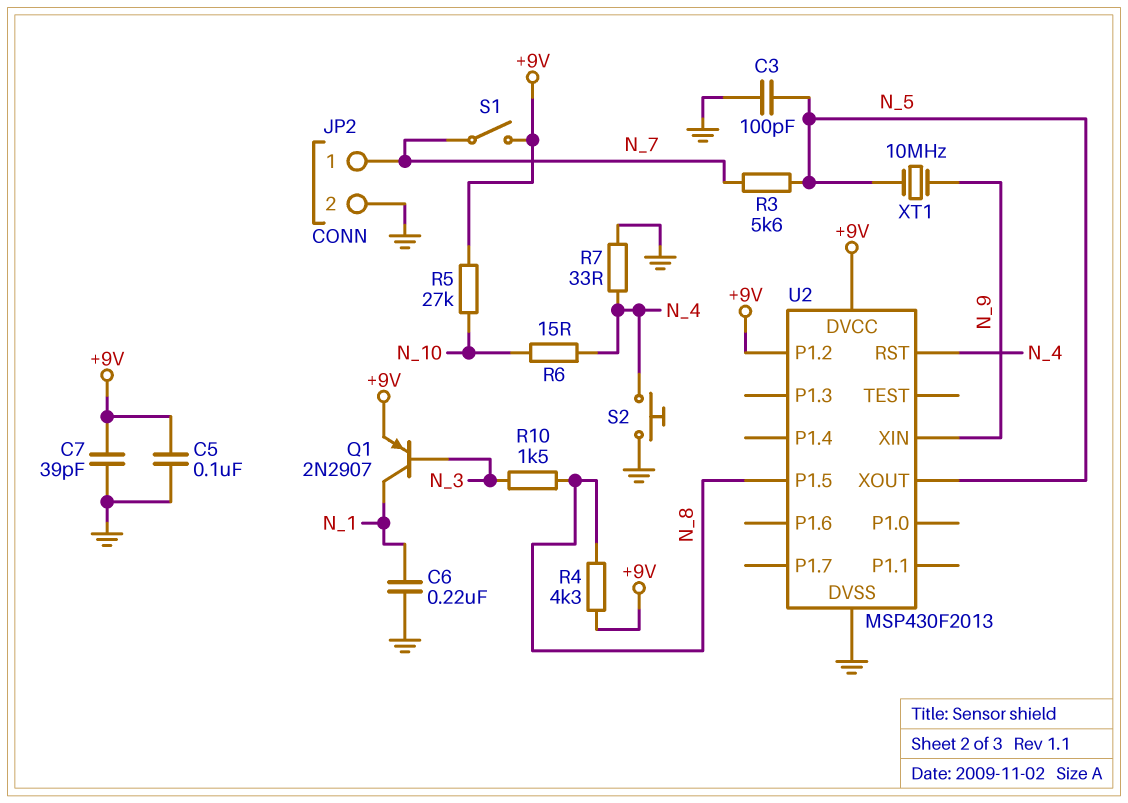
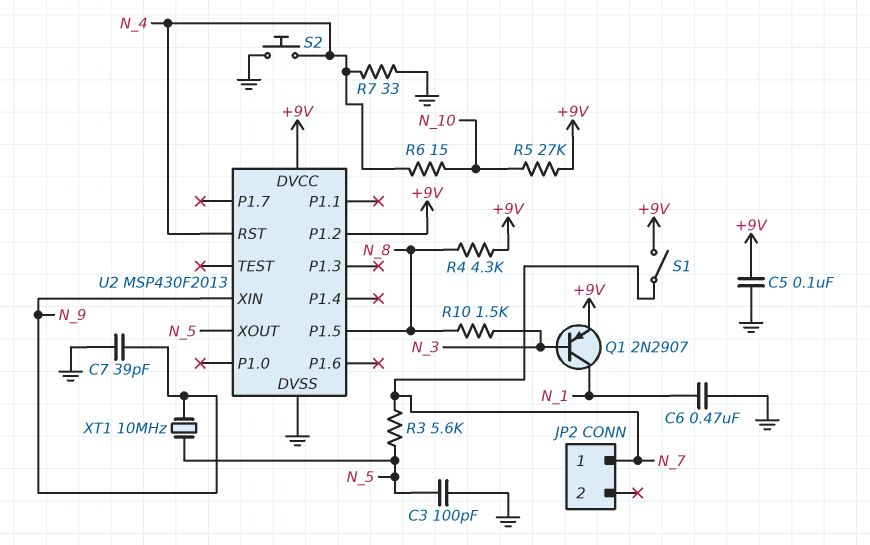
C6: 220nF (GND, N_1) -> 470nF (GND, N_1)
C7: 39pF (+9V, GND) -> 39pF (GND, N_9)
JP2 pin 2: GND -> none

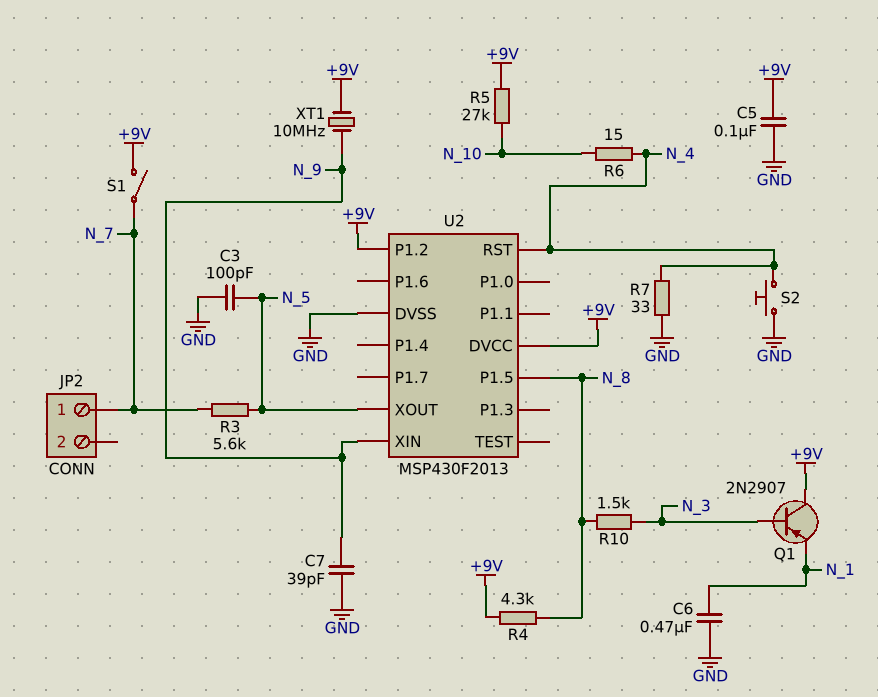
Q1: PNP 2N2907 (B N_3, C N_1, E +9V) -> PNP 2N2907 (B N_3, C +9V, E N_1)
XT1: 10MHz (N_5, N_9) -> 10MHz (+9V, N_9)

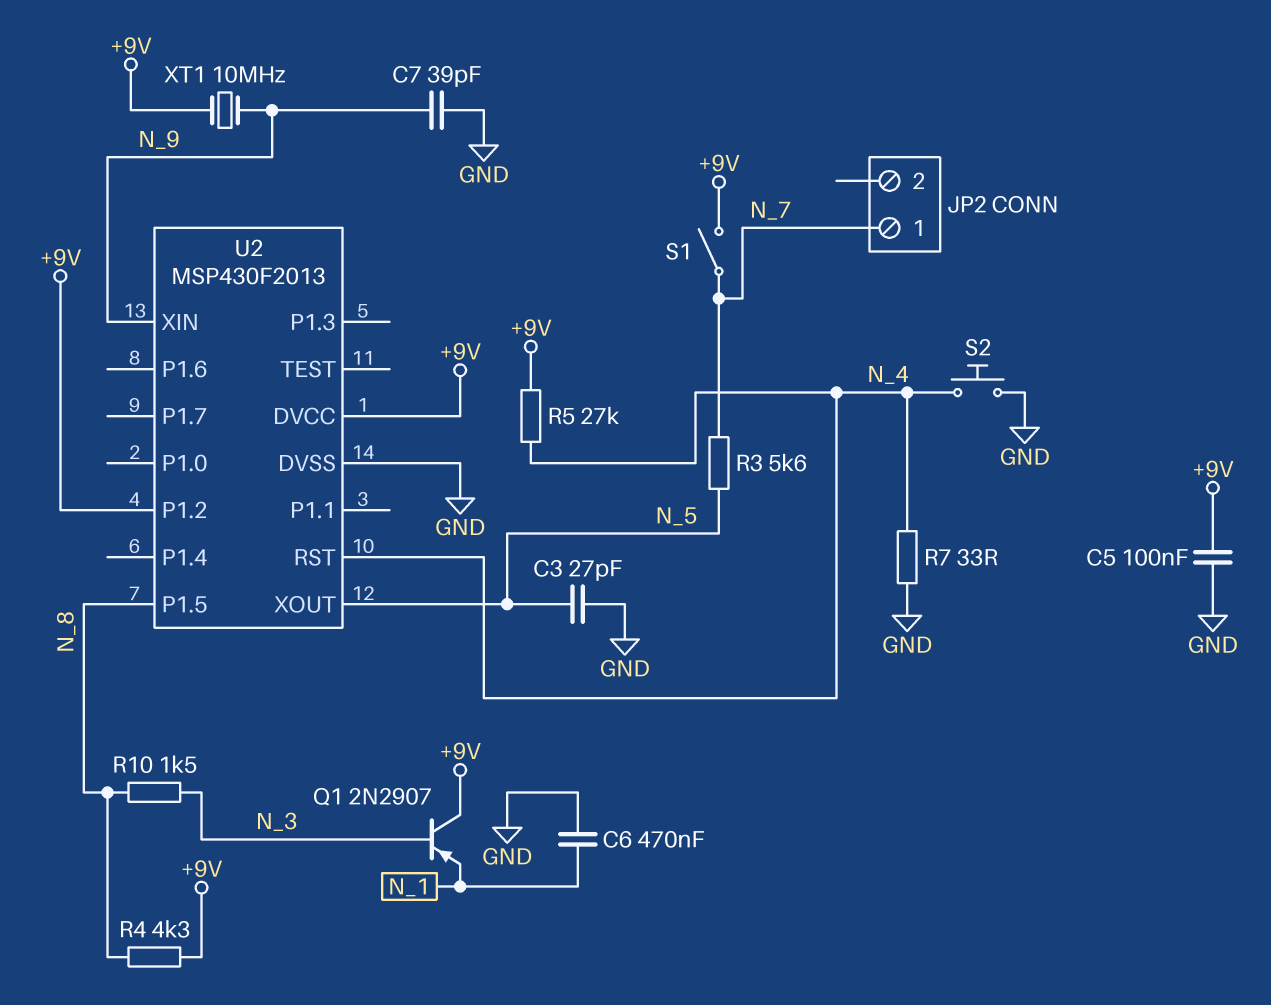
C3: 100pF (GND, N_5) -> 27pF (GND, N_5)
R5: 27k (+9V, N_10) -> 27k (+9V, N_4)
R6: 15 (N_4, N_10) -> none

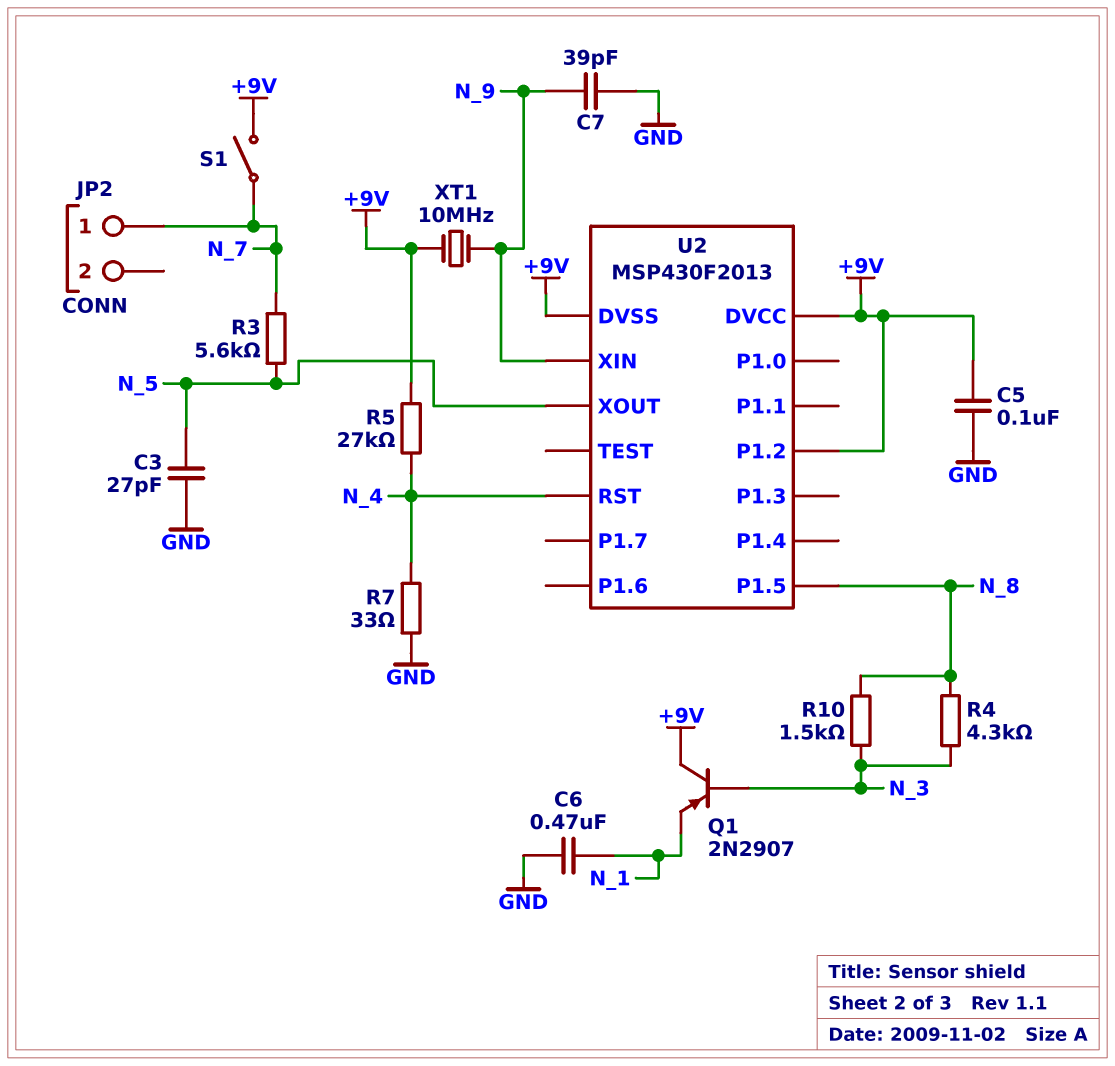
R4: 4.3k (+9V, N_8) -> 4.3k (N_3, N_8)
S2: button (GND, N_4) -> none
U2 pin DVSS: GND -> +9V

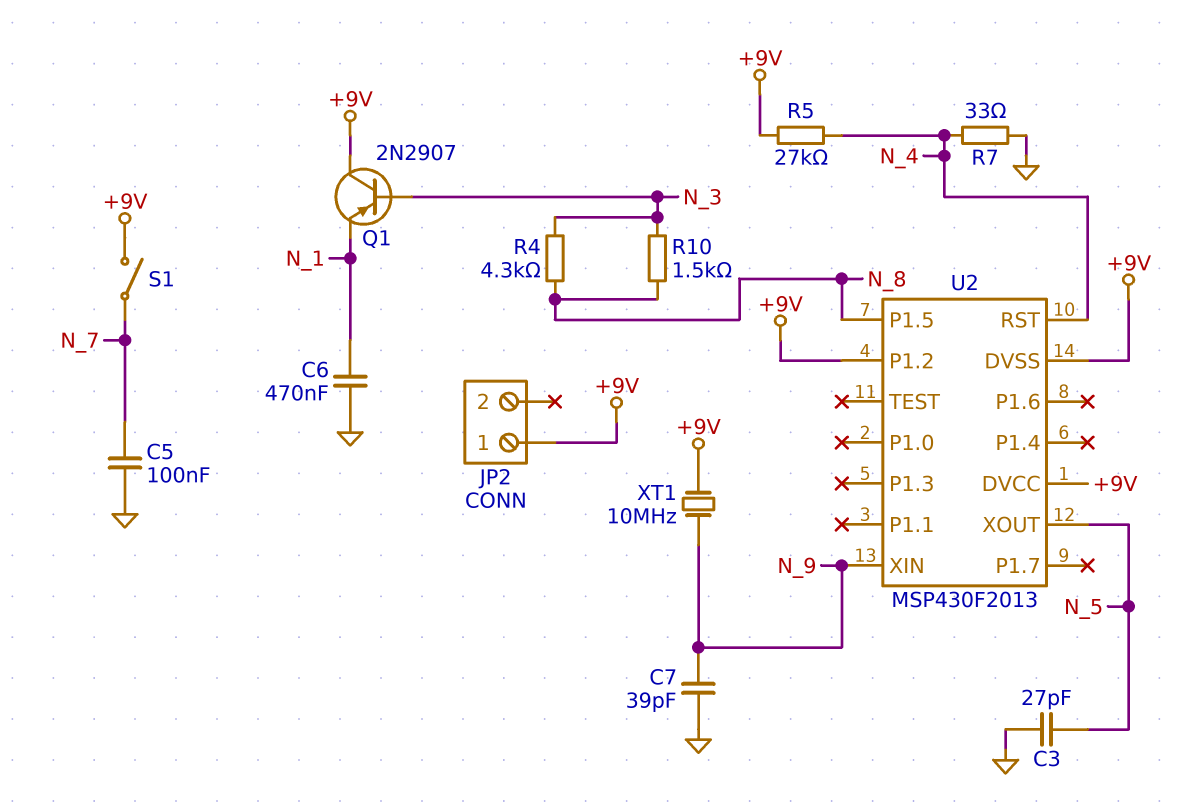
C5: 100nF (+9V, GND) -> 100nF (GND, N_7)
JP2 pin 1: N_7 -> +9V
R3: 5.6k (N_5, N_7) -> none

